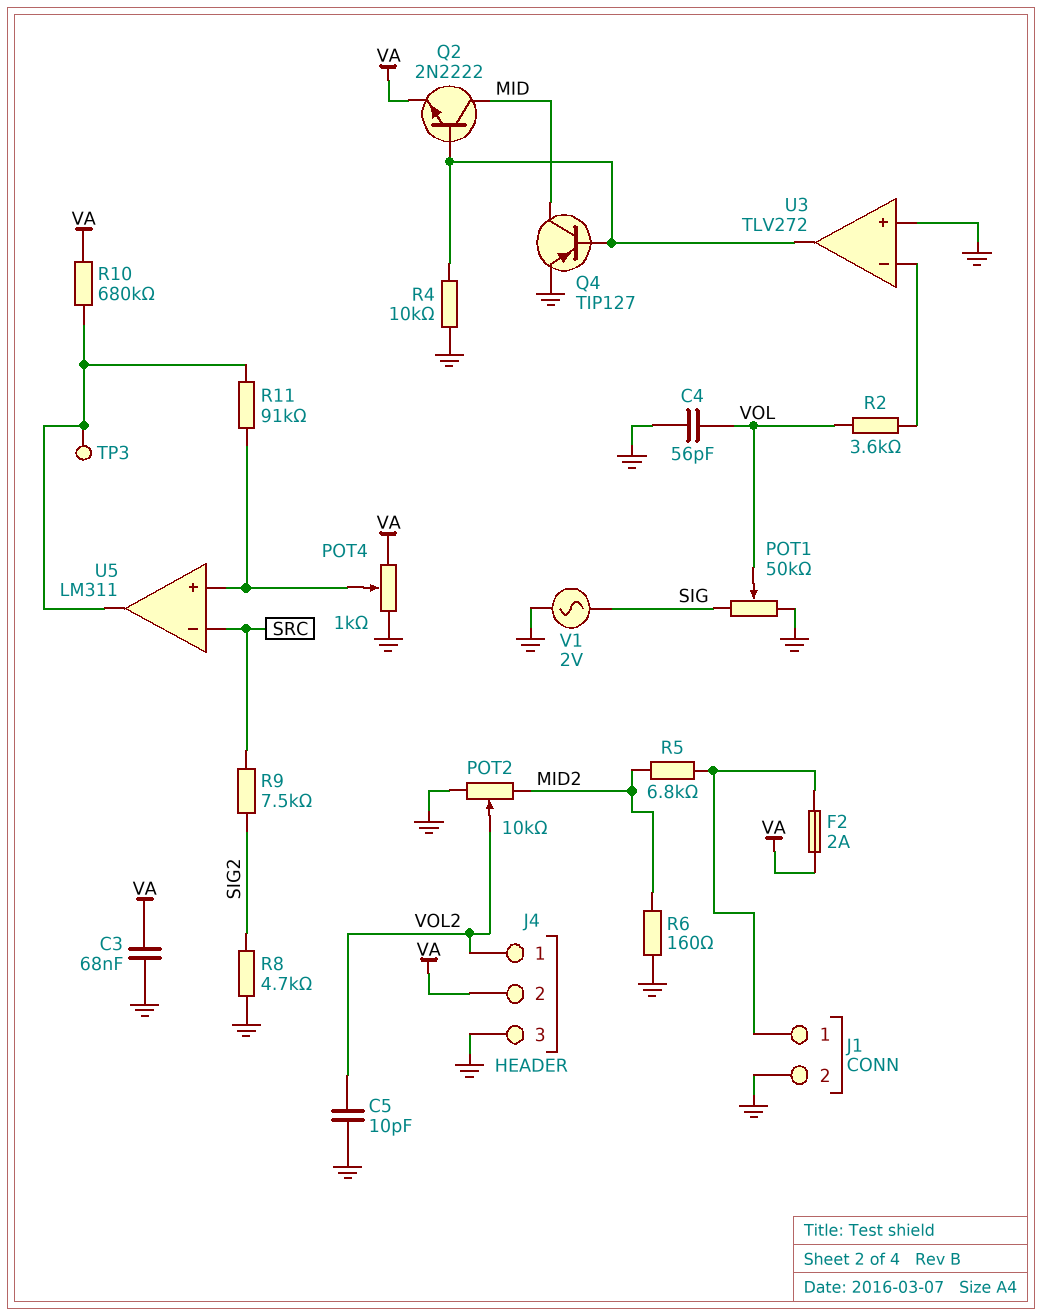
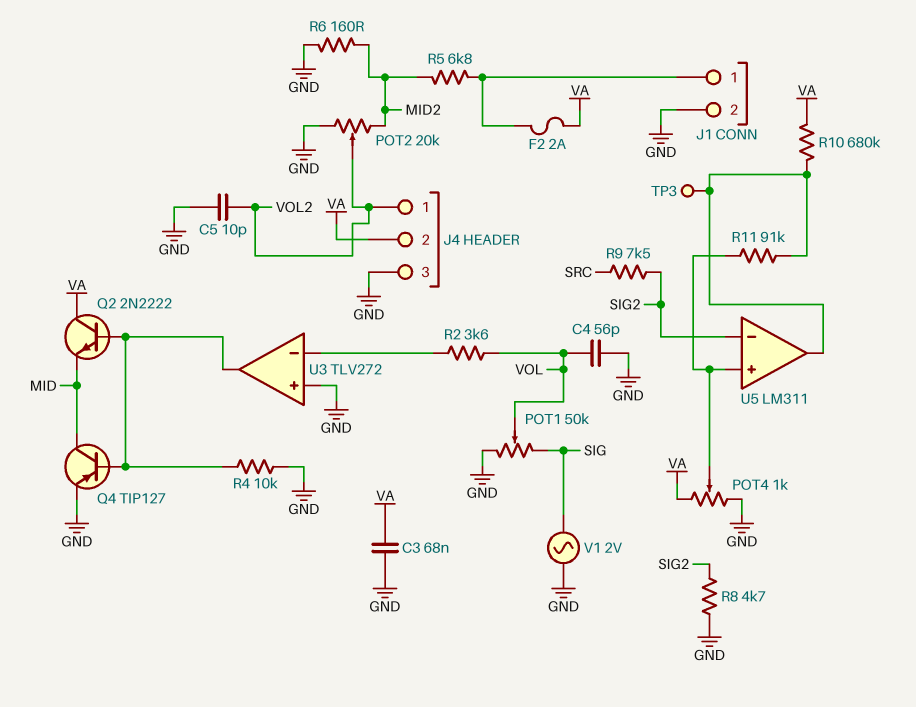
POT2: 10k (GND, MID2, wiper VOL2) -> 20k (GND, MID2, wiper VOL2)
Q2: NPN 2N2222 (B U3/out, C MID, E VA) -> NPN 2N2222 (B U3/out, C VA, E MID)
U5 pin in-: SRC -> SIG2

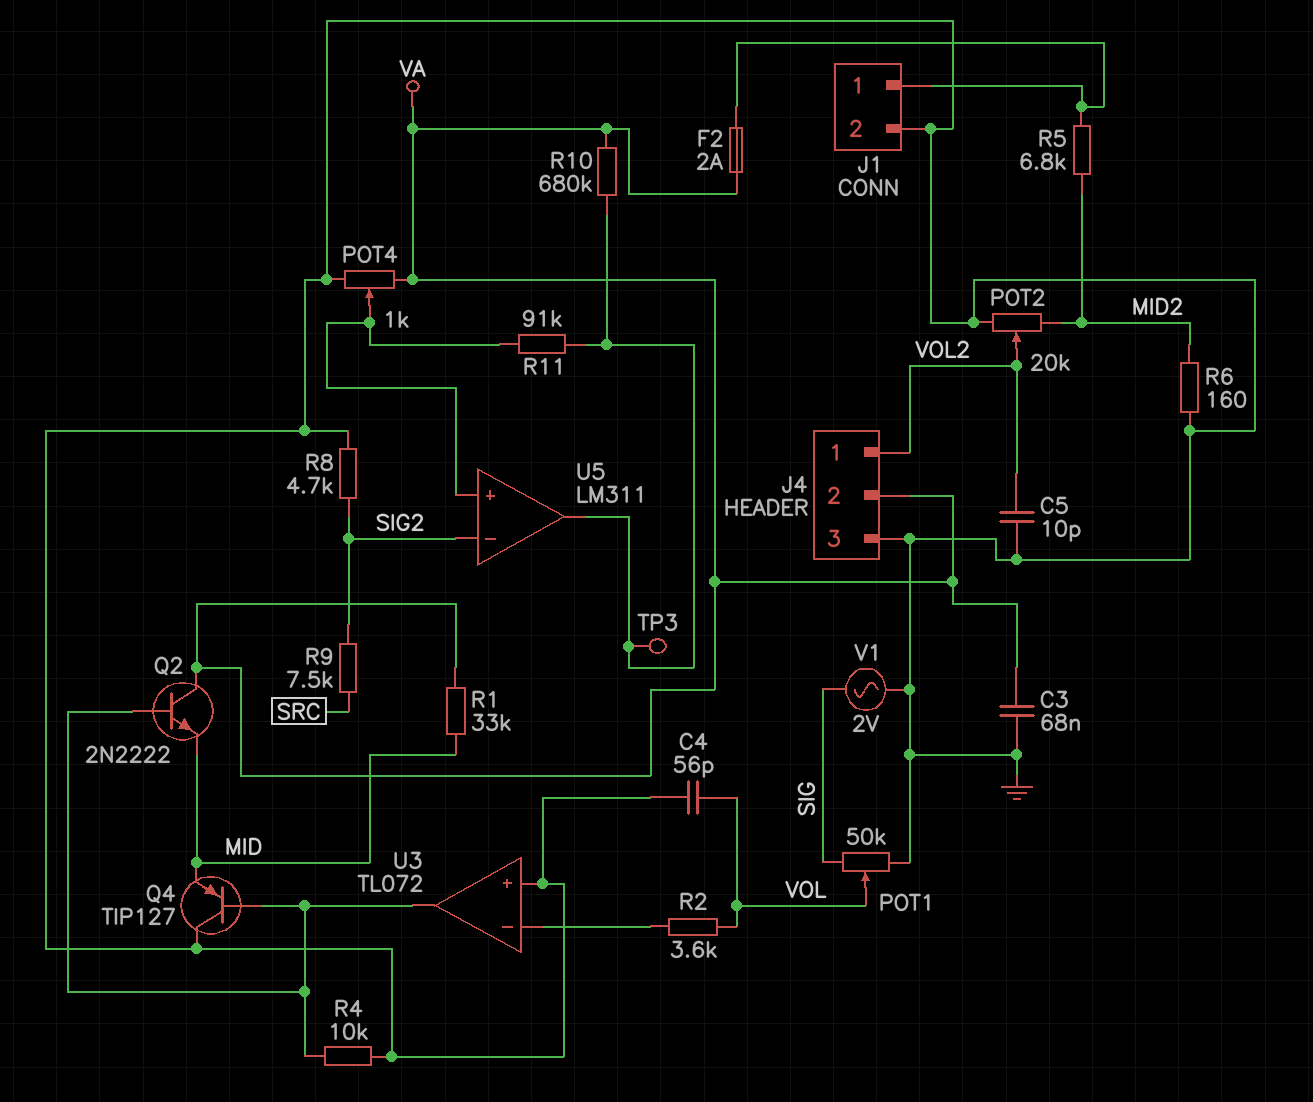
Q4: PNP TIP127 (B U3/out, C MID, E GND) -> PNP TIP127 (B U3/out, C GND, E MID)
R1: none -> 33k (MID, VA)
U3: TLV272 -> TL072

